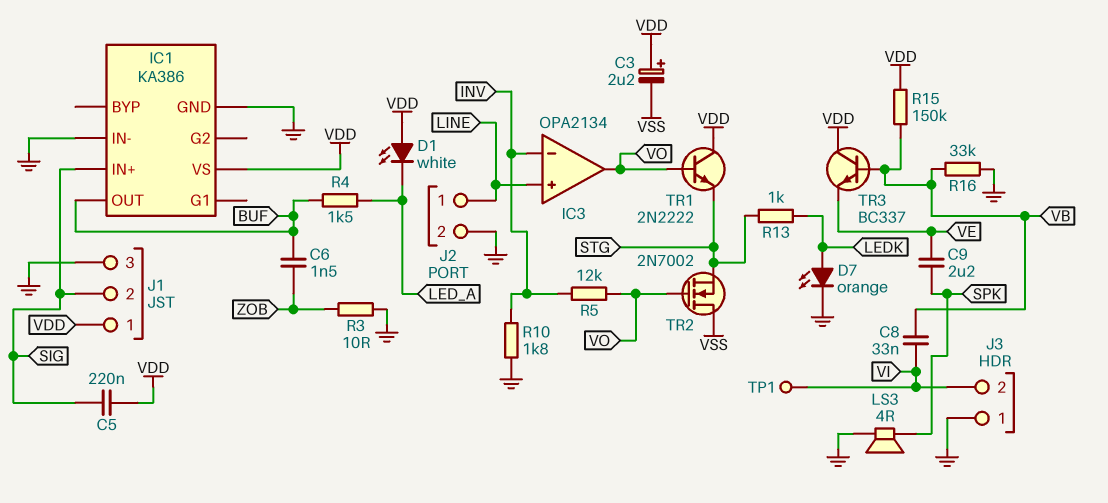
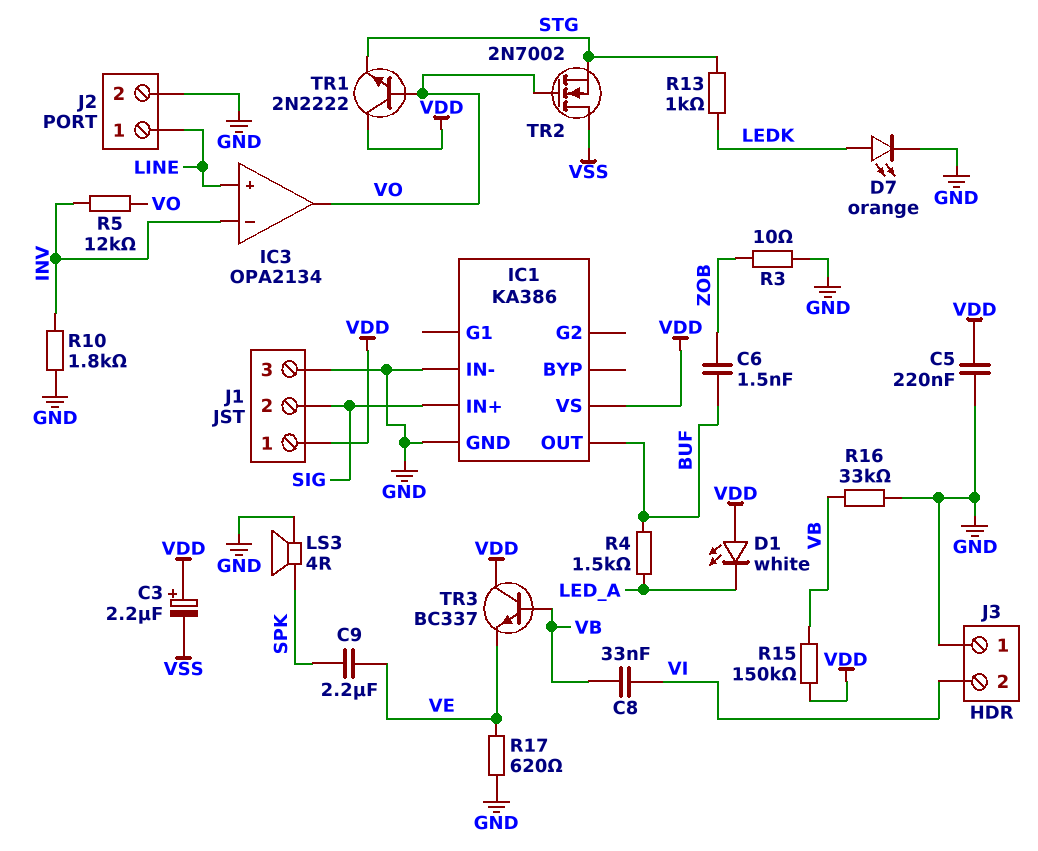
C5: 220nF (SIG, VDD) -> 220nF (GND, VDD)
R17: none -> 620 (GND, VE)
TP1: test point (VI) -> none

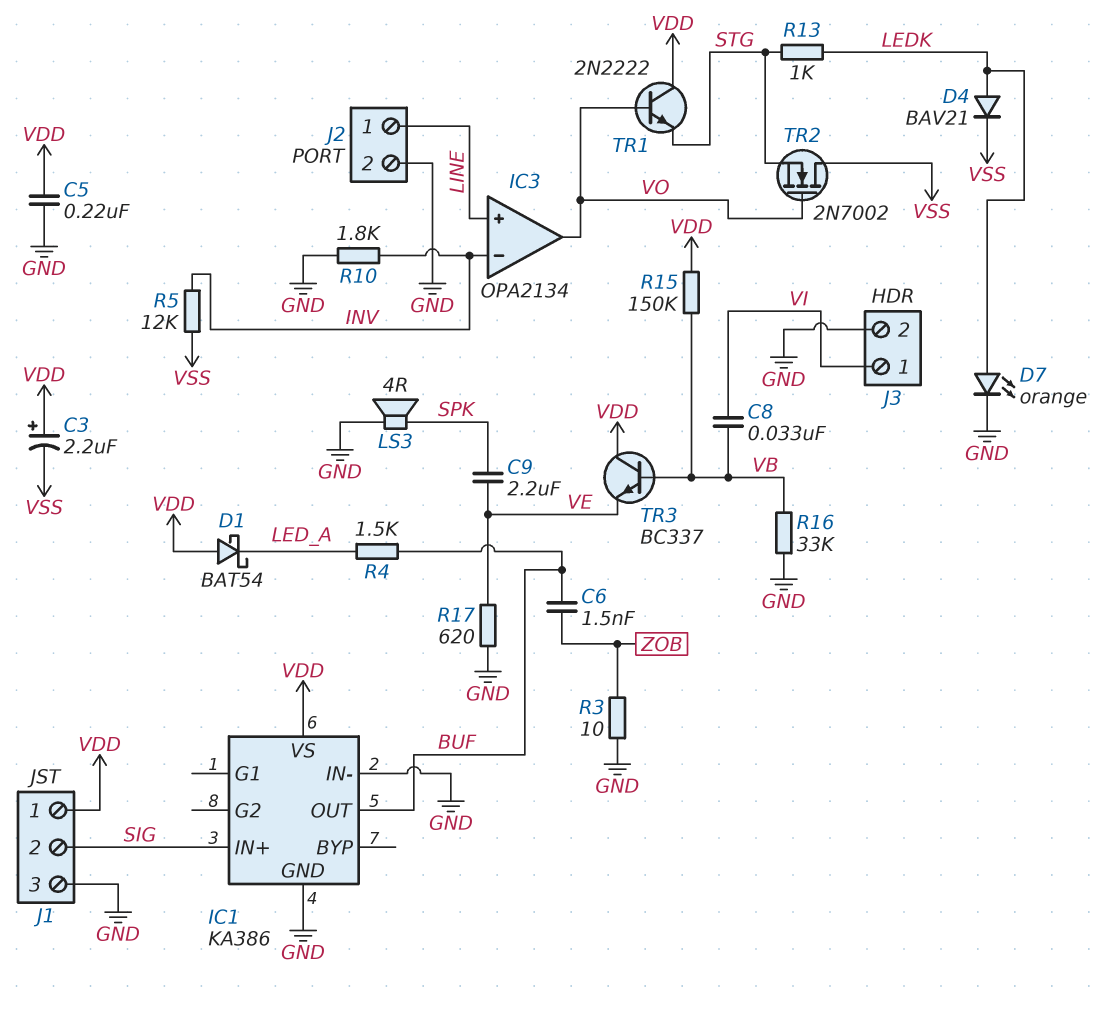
D1: LED white (A VDD, K LED_A) -> schottky BAT54 (A VDD, K LED_A)
D4: none -> diode BAV21 (A LEDK, K VSS)
J3 pin 1: GND -> VI
J3 pin 2: VI -> GND
R5: 12k (INV, VO) -> 12k (INV, VSS)

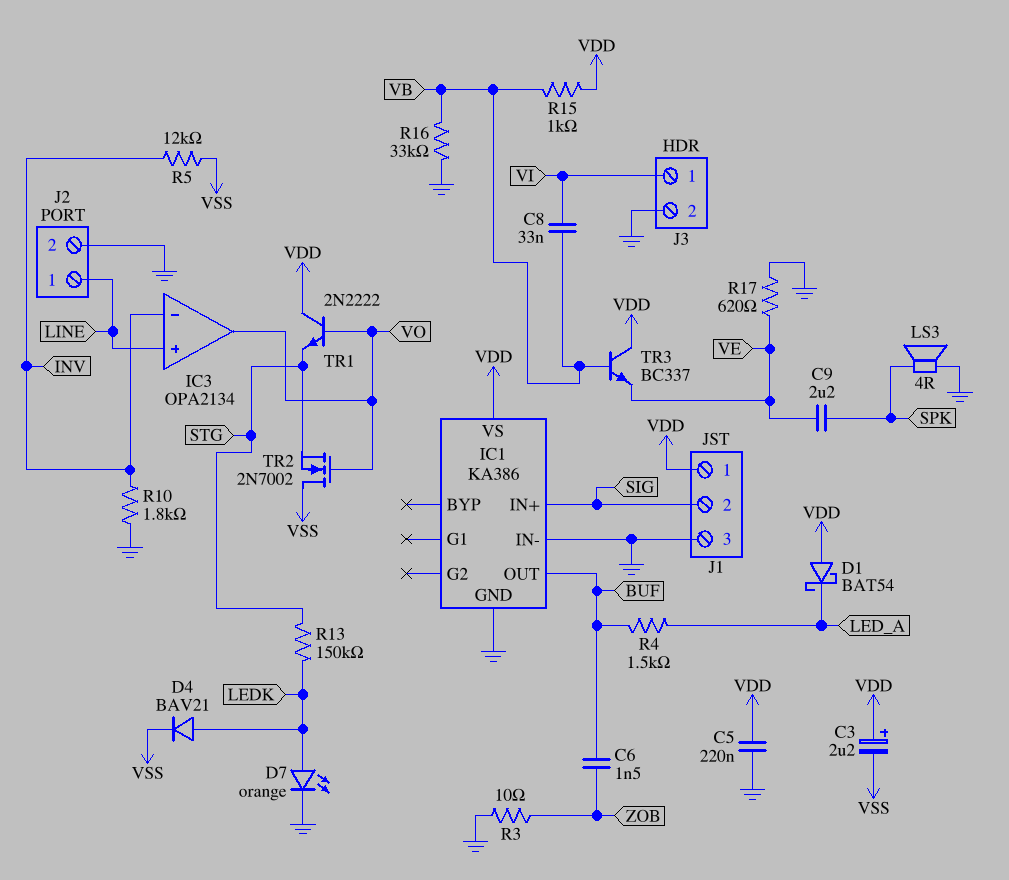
R13: 1k (LEDK, STG) -> 150k (LEDK, STG)
R15: 150k (VB, VDD) -> 1k (VB, VDD)

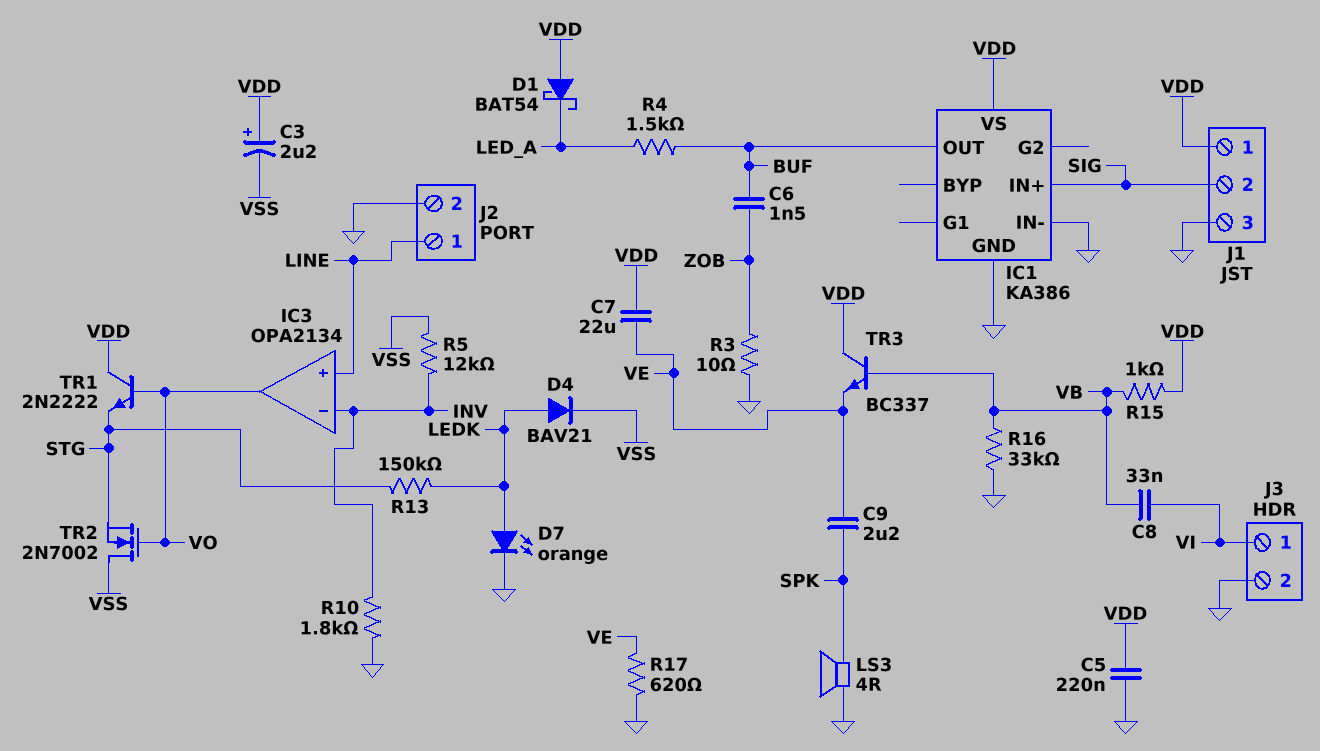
C7: none -> 22uF (VDD, VE)

